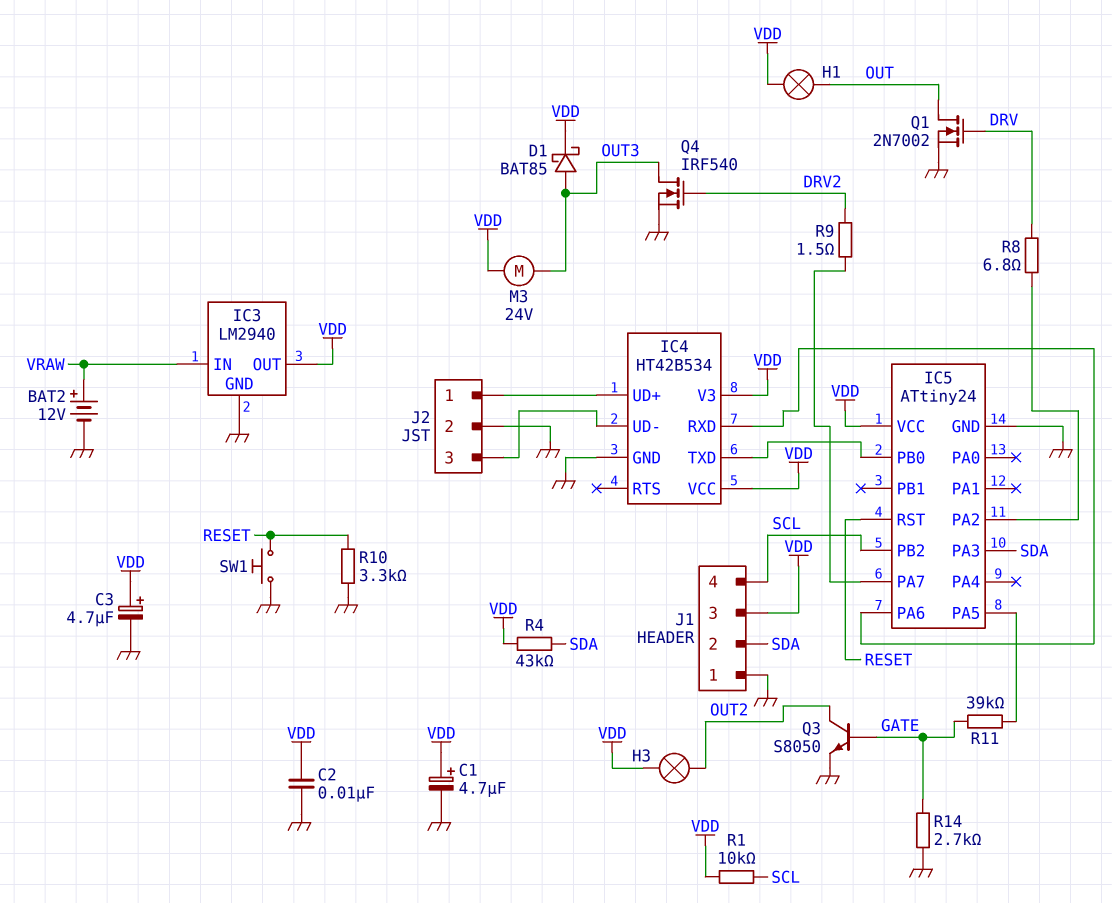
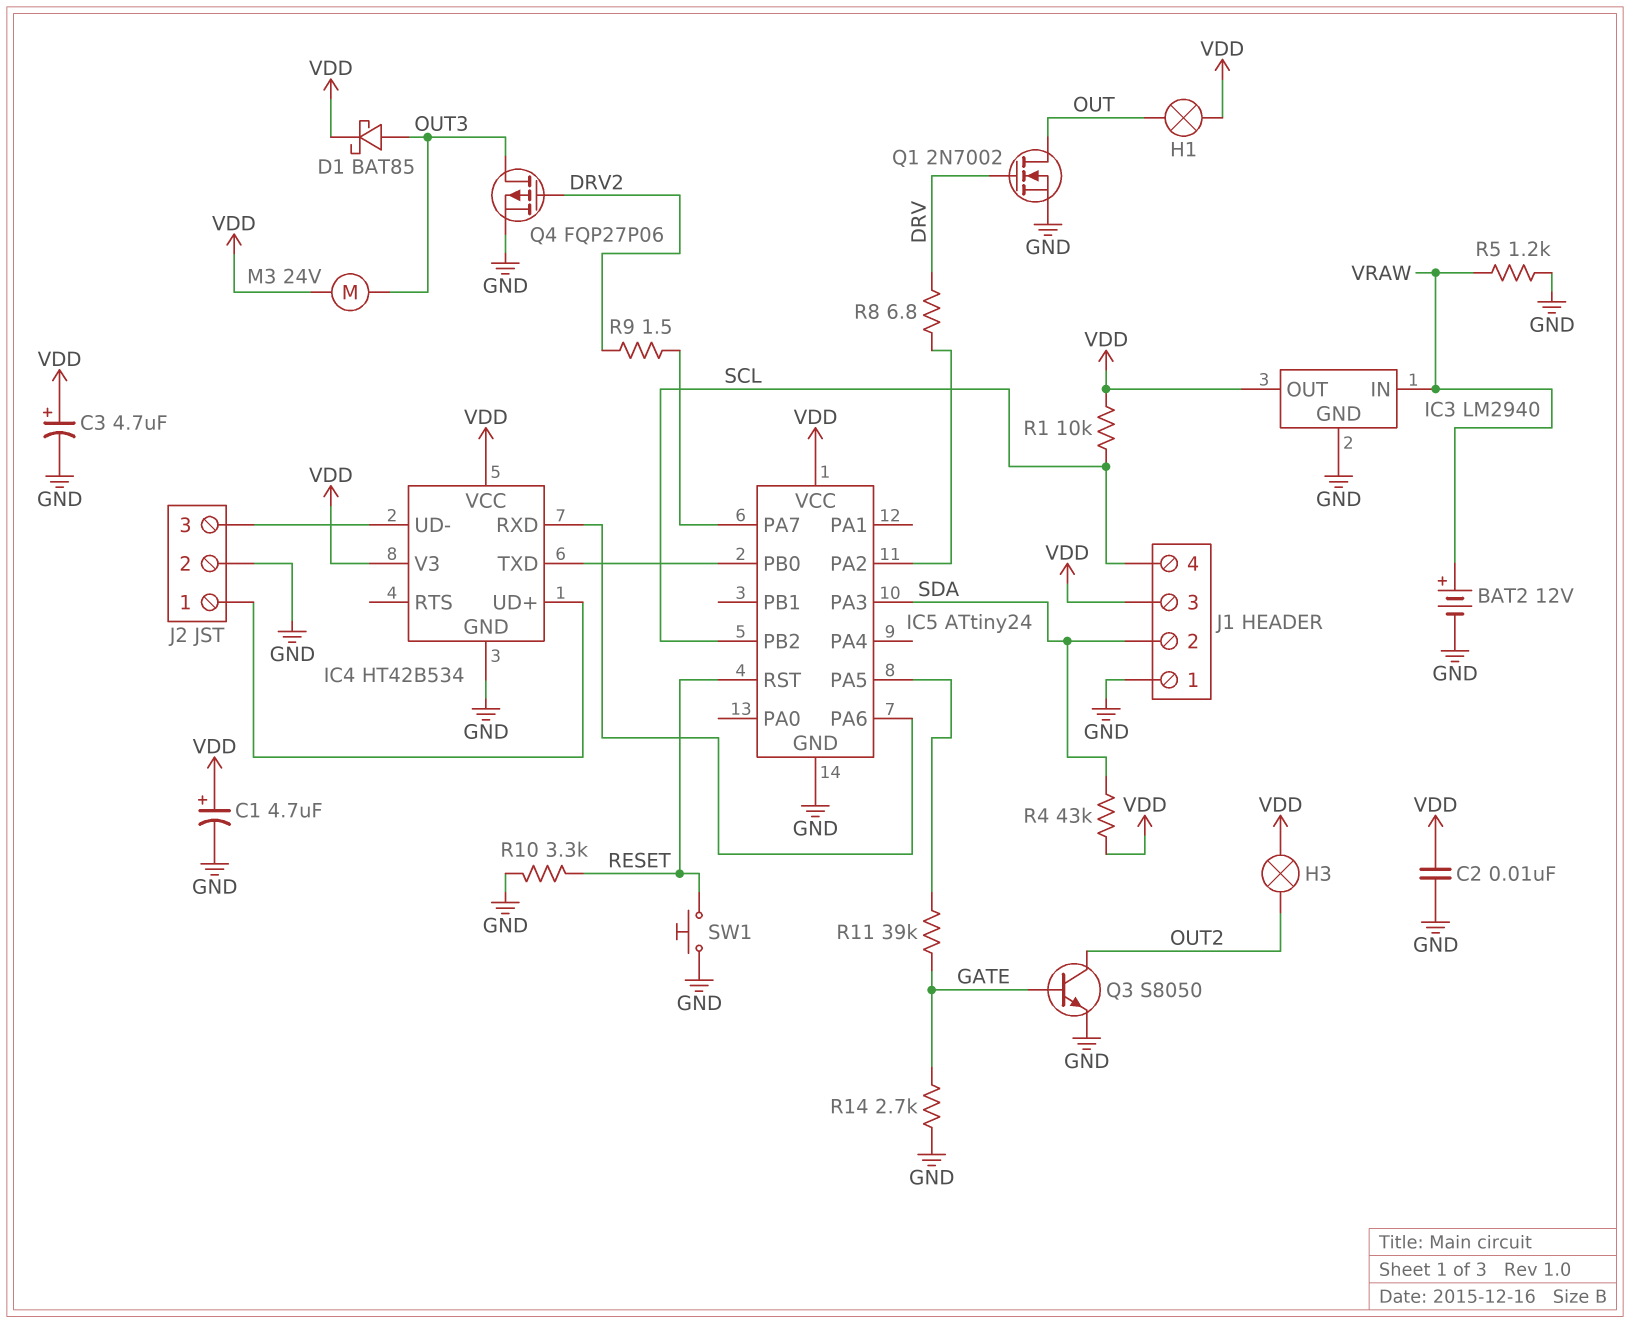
Q4: NMOS IRF540 (G DRV2, D OUT3, S GND) -> PMOS FQP27P06 (G DRV2, D OUT3, S GND)
R5: none -> 1.2k (GND, VRAW)

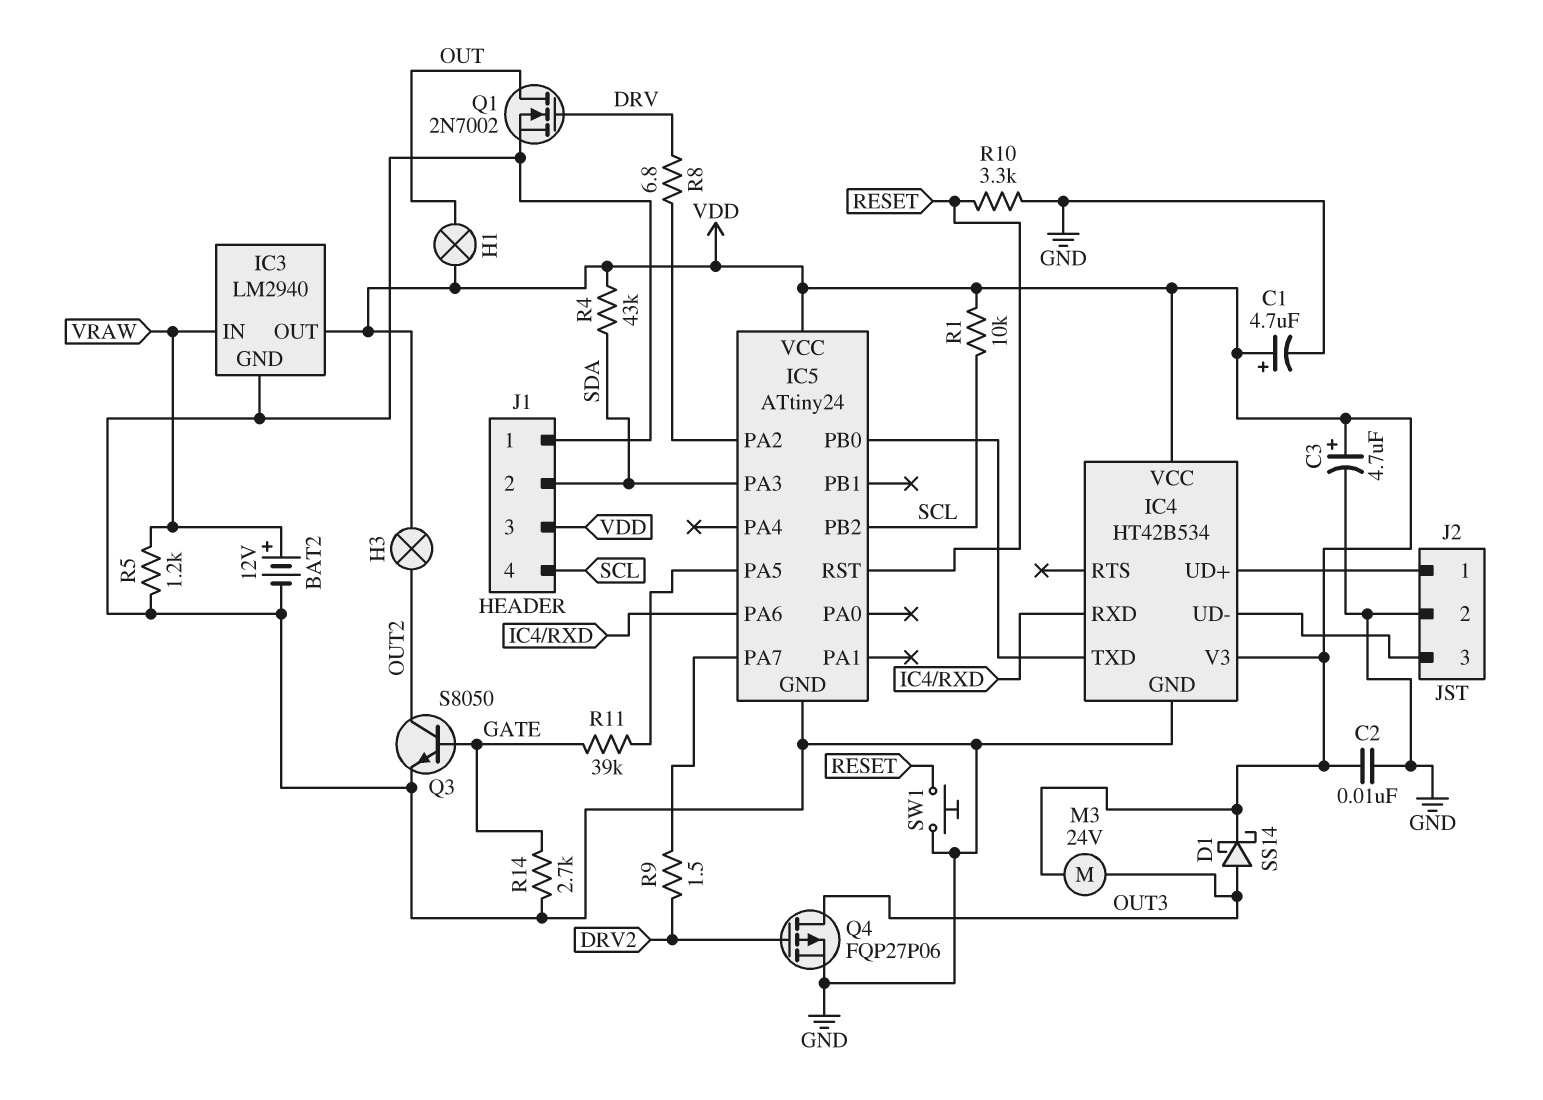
D1: schottky BAT85 (A OUT3, K VDD) -> schottky SS14 (A OUT3, K VDD)

